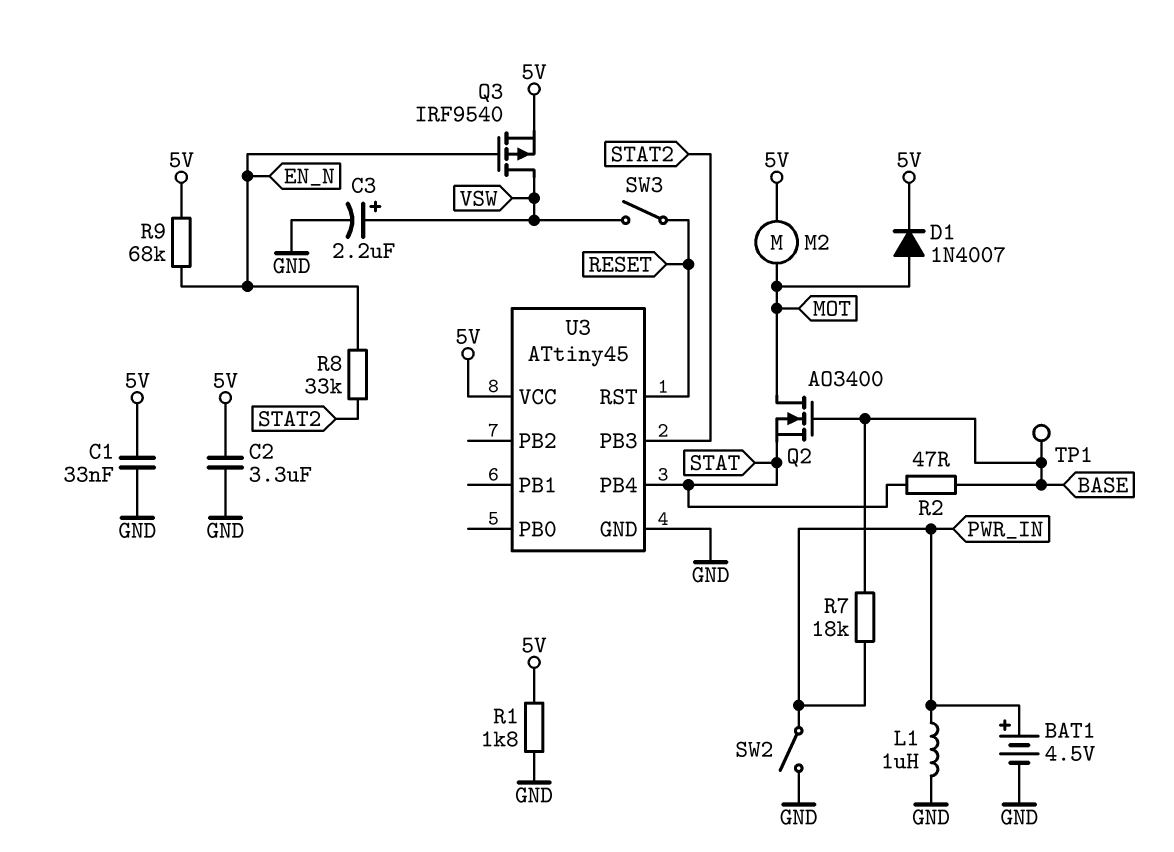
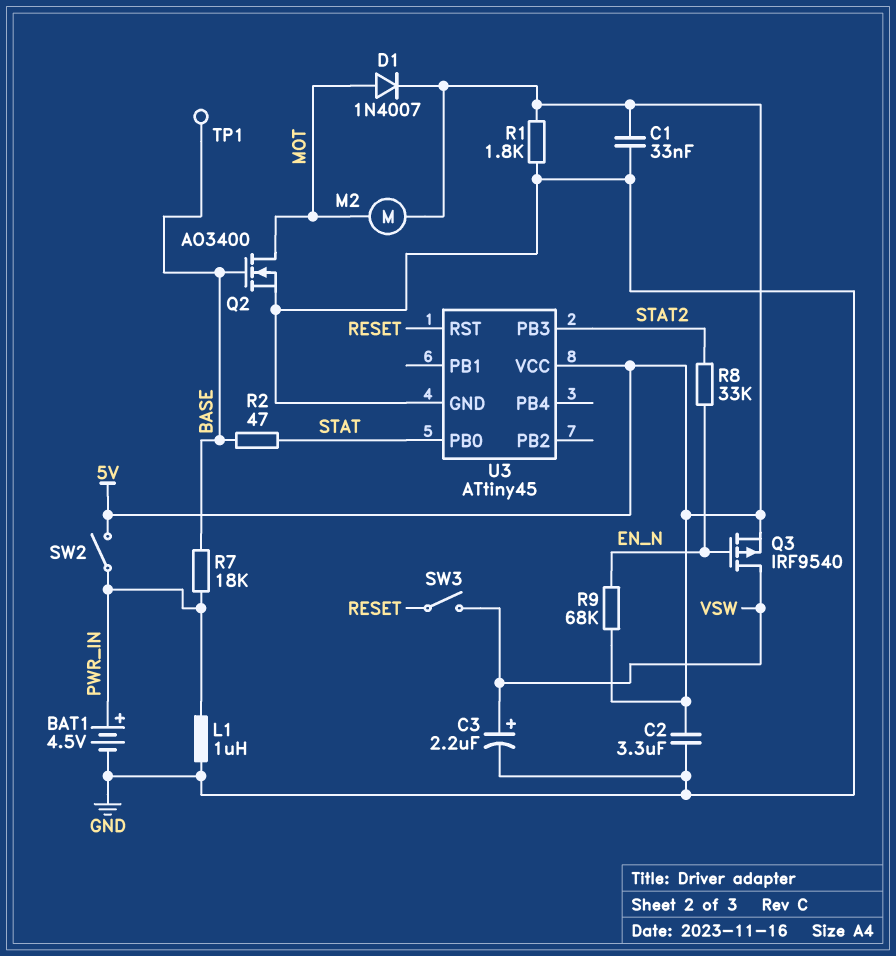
Q2: NMOS AO3400 (G BASE, D MOT, S STAT) -> NMOS AO3400 (G BASE, D MOT, S GND)
SW2: switch (GND, PWR_IN) -> switch (5V, PWR_IN)
U3 pin PB0: none -> STAT
U3 pin PB4: STAT -> none

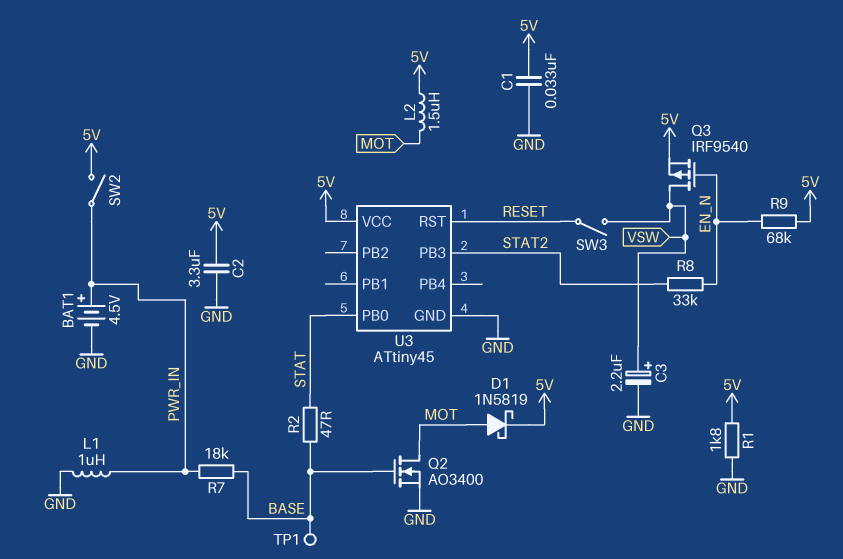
D1: diode 1N4007 (A MOT, K 5V) -> schottky 1N5819 (A MOT, K 5V)
L2: none -> 1.5uH (5V, MOT)
M2: motor (5V, MOT) -> none

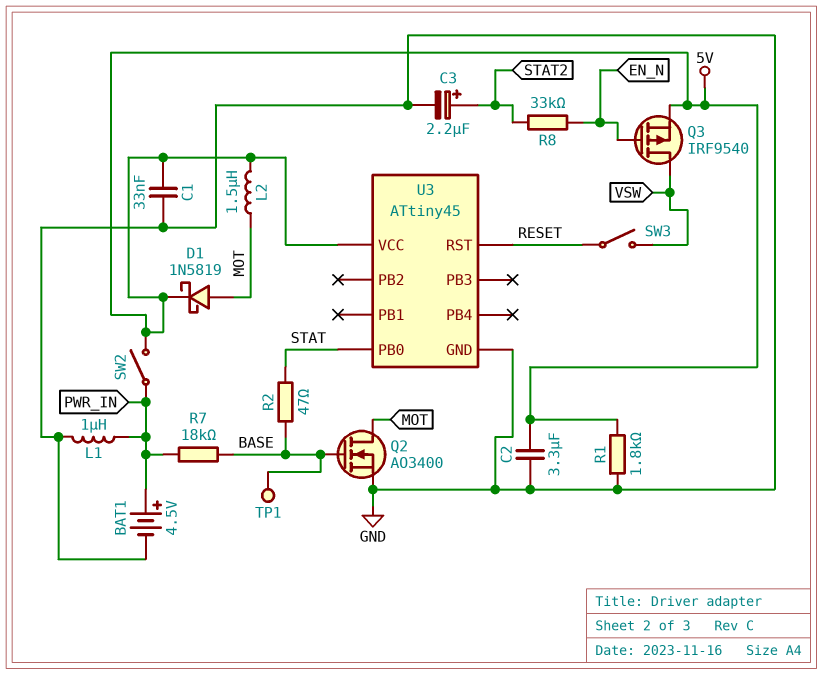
C3: 2.2uF (plus VSW, minus GND) -> 2.2uF (plus STAT2, minus GND)
R9: 68k (5V, EN_N) -> none
U3 pin PB3: STAT2 -> none

